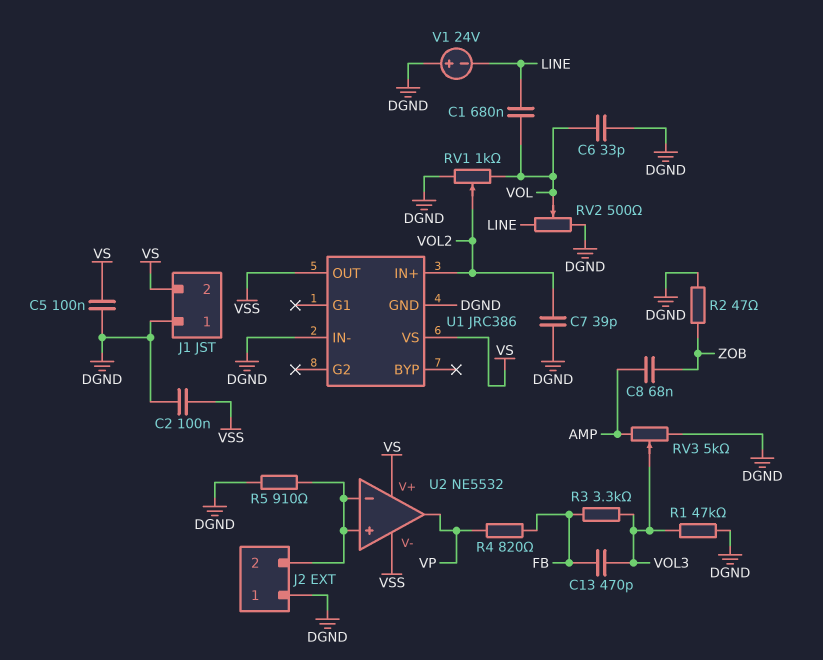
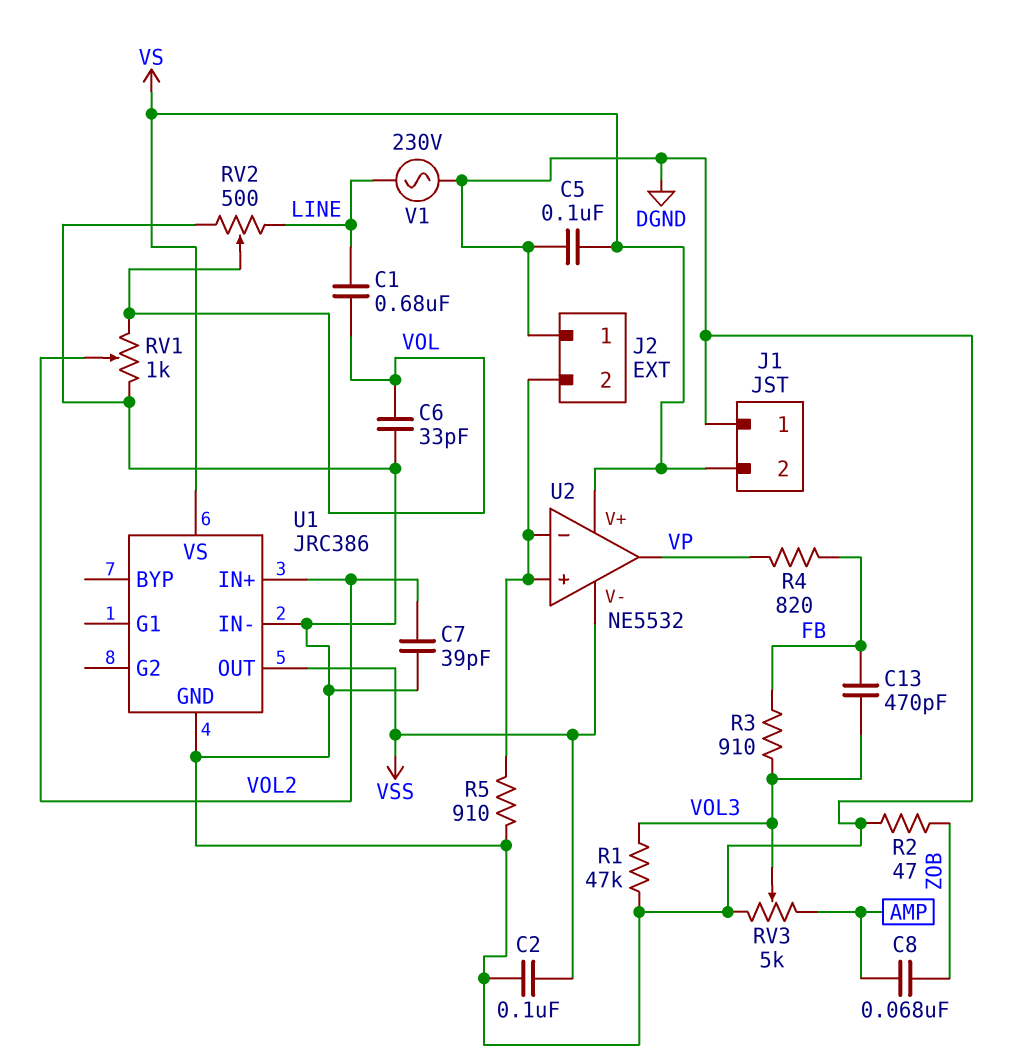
R3: 3.3k (FB, VOL3) -> 910 (FB, VOL3)
V1: 24V (plus DGND, minus LINE) -> AC 230V (DGND, LINE)

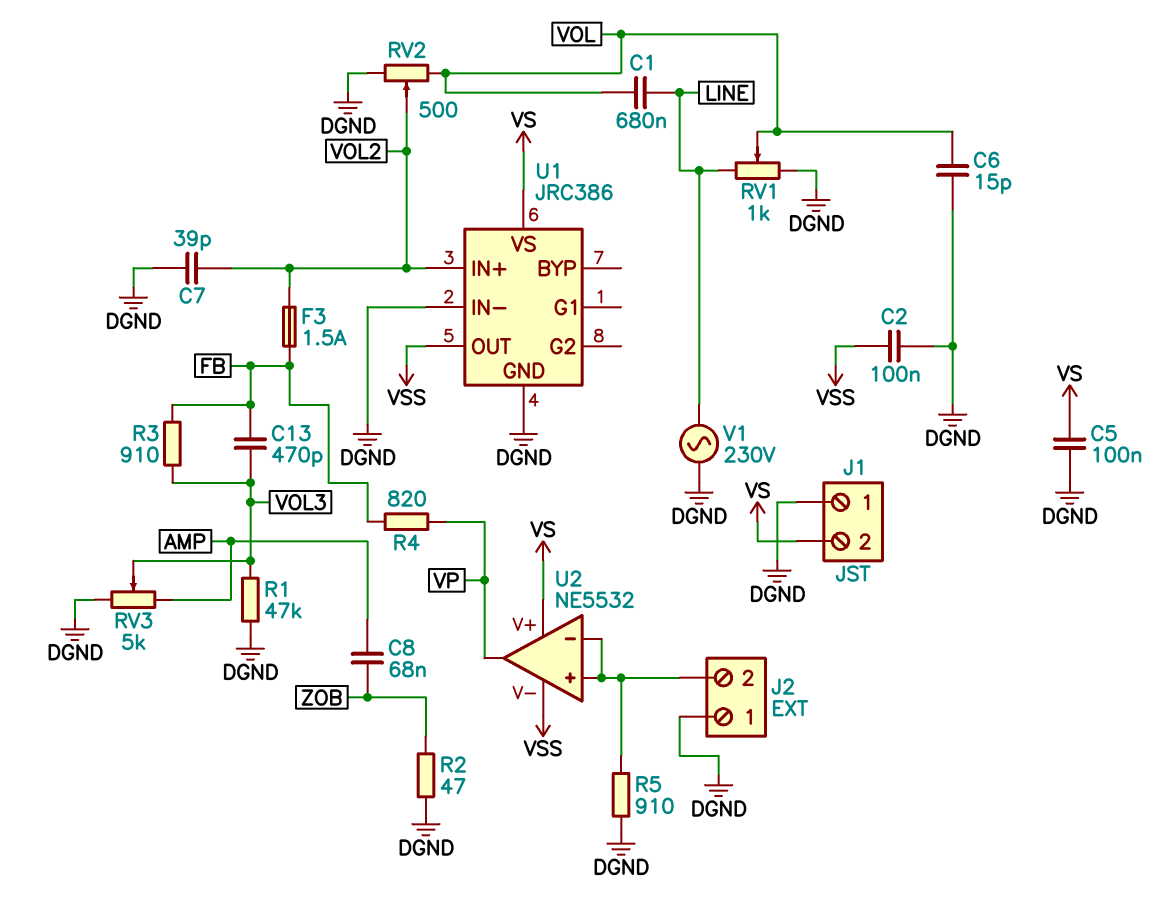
C6: 33pF (DGND, VOL) -> 15pF (DGND, VOL)
F3: none -> 1.5A (FB, VOL2)
RV1: 1k (DGND, VOL, wiper VOL2) -> 1k (DGND, LINE, wiper VOL)
RV2: 500 (DGND, LINE, wiper VOL) -> 500 (DGND, VOL, wiper VOL2)

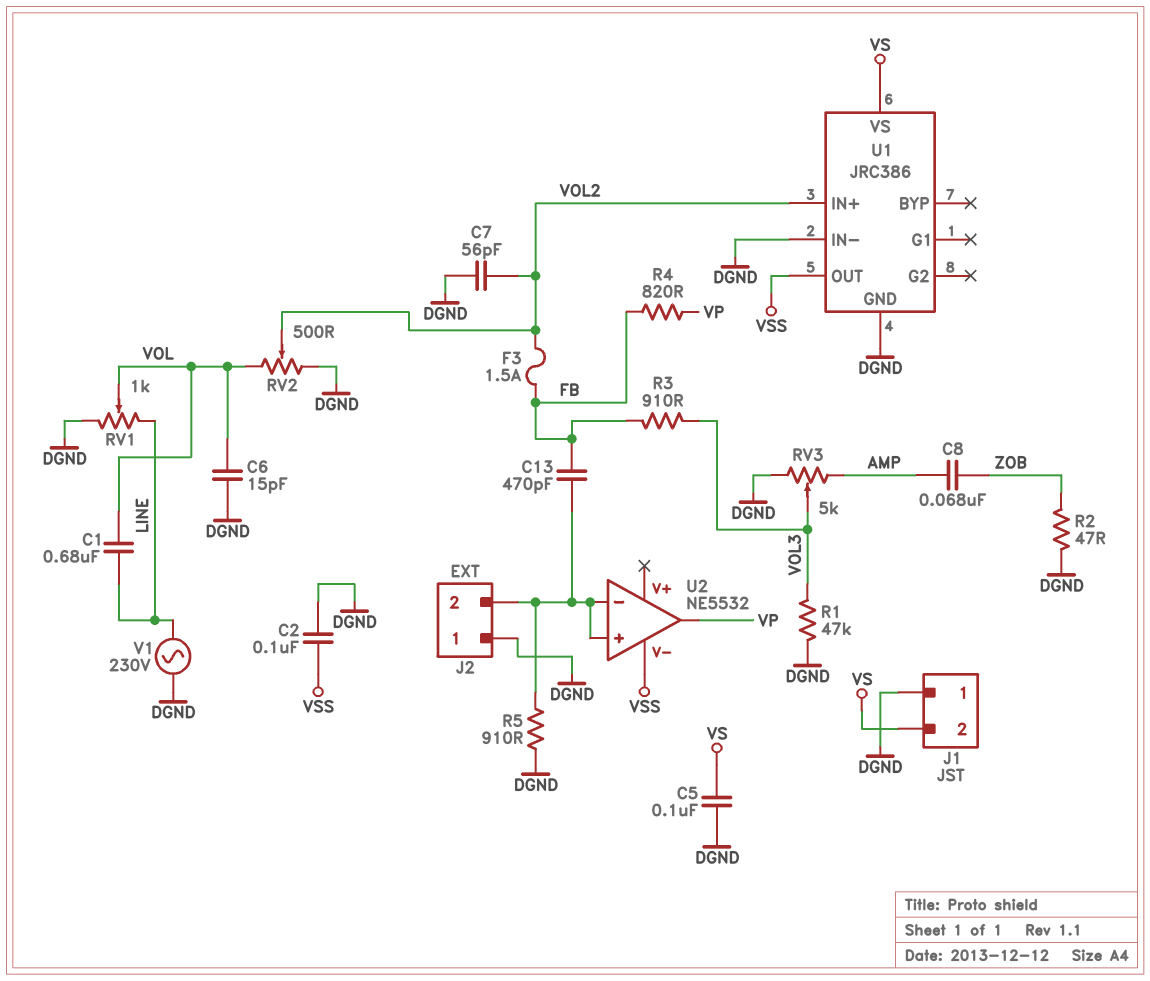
C7: 39pF (DGND, VOL2) -> 56pF (DGND, VOL2)
C13: 470pF (FB, VOL3) -> 470pF (FB, J2/2)
U2 pin V+: VS -> none

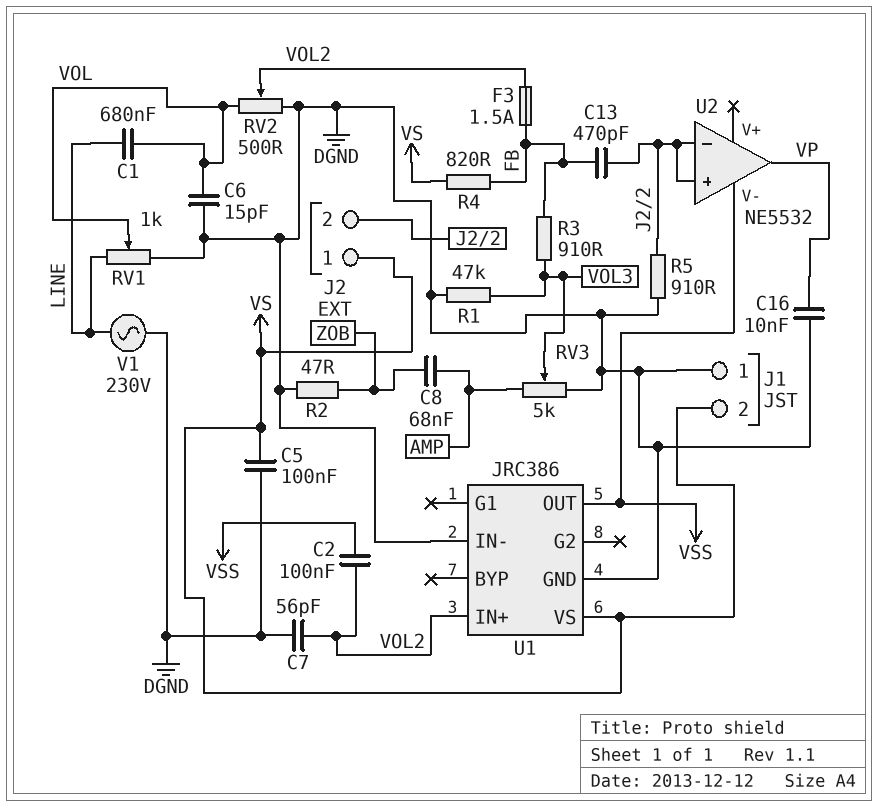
C2: 100nF (DGND, VSS) -> 100nF (VOL2, VSS)
C16: none -> 10nF (DGND, VP)
J2 pin 1: DGND -> VS
R4: 820 (FB, VP) -> 820 (FB, VS)

